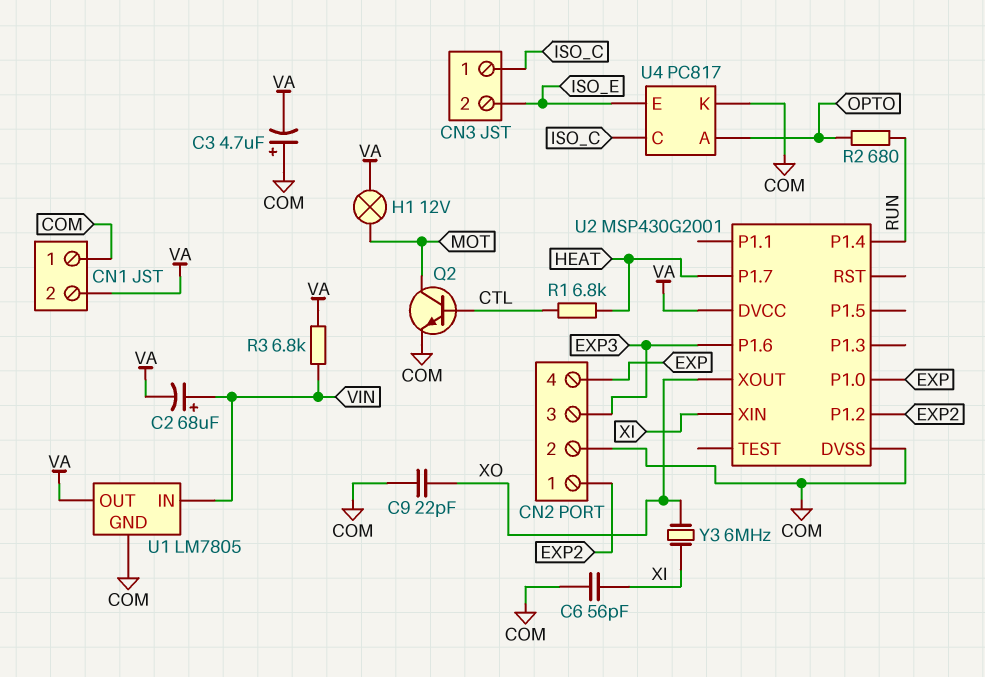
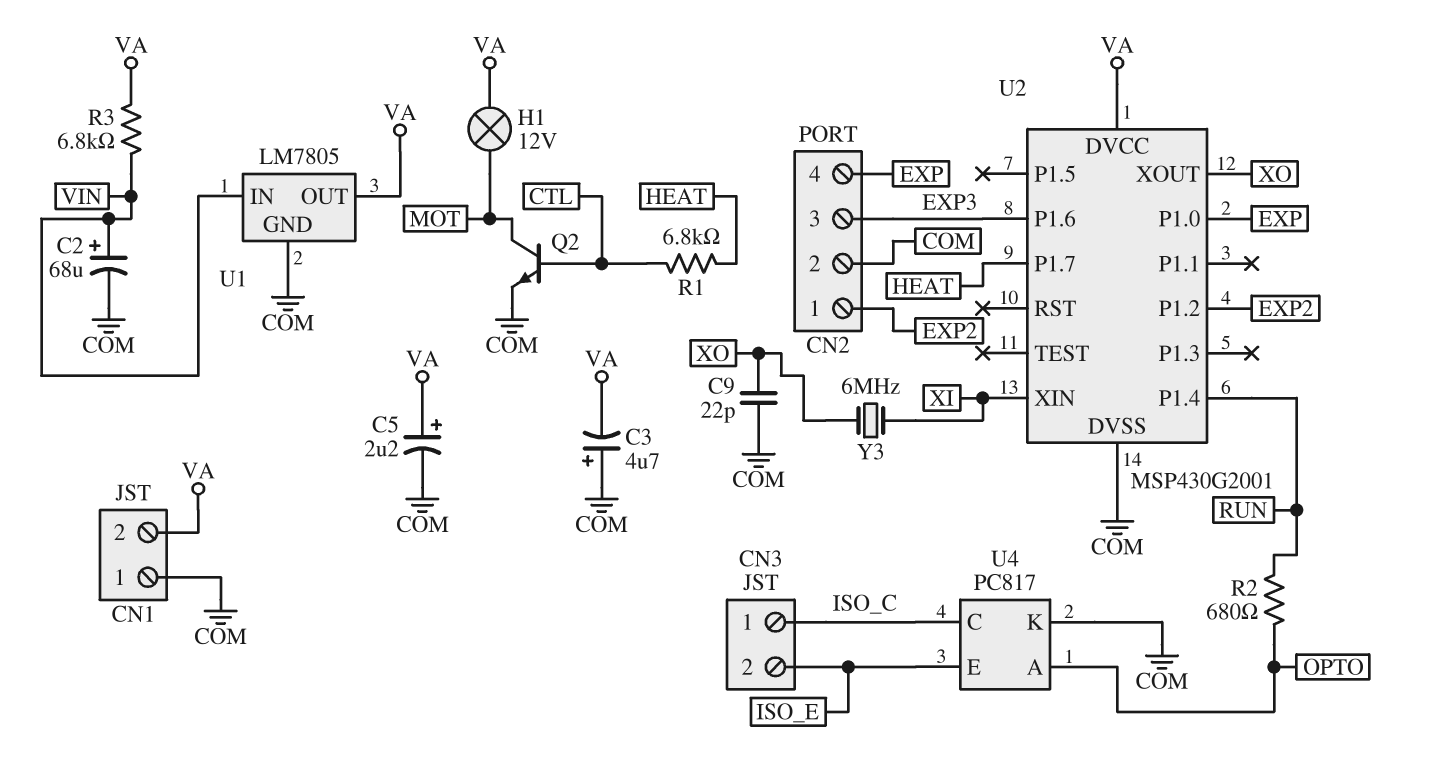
C2: 68uF (plus VIN, minus VA) -> 68uF (plus VIN, minus COM)
C5: none -> 2.2uF (plus VA, minus COM)
C6: 56pF (COM, XI) -> none

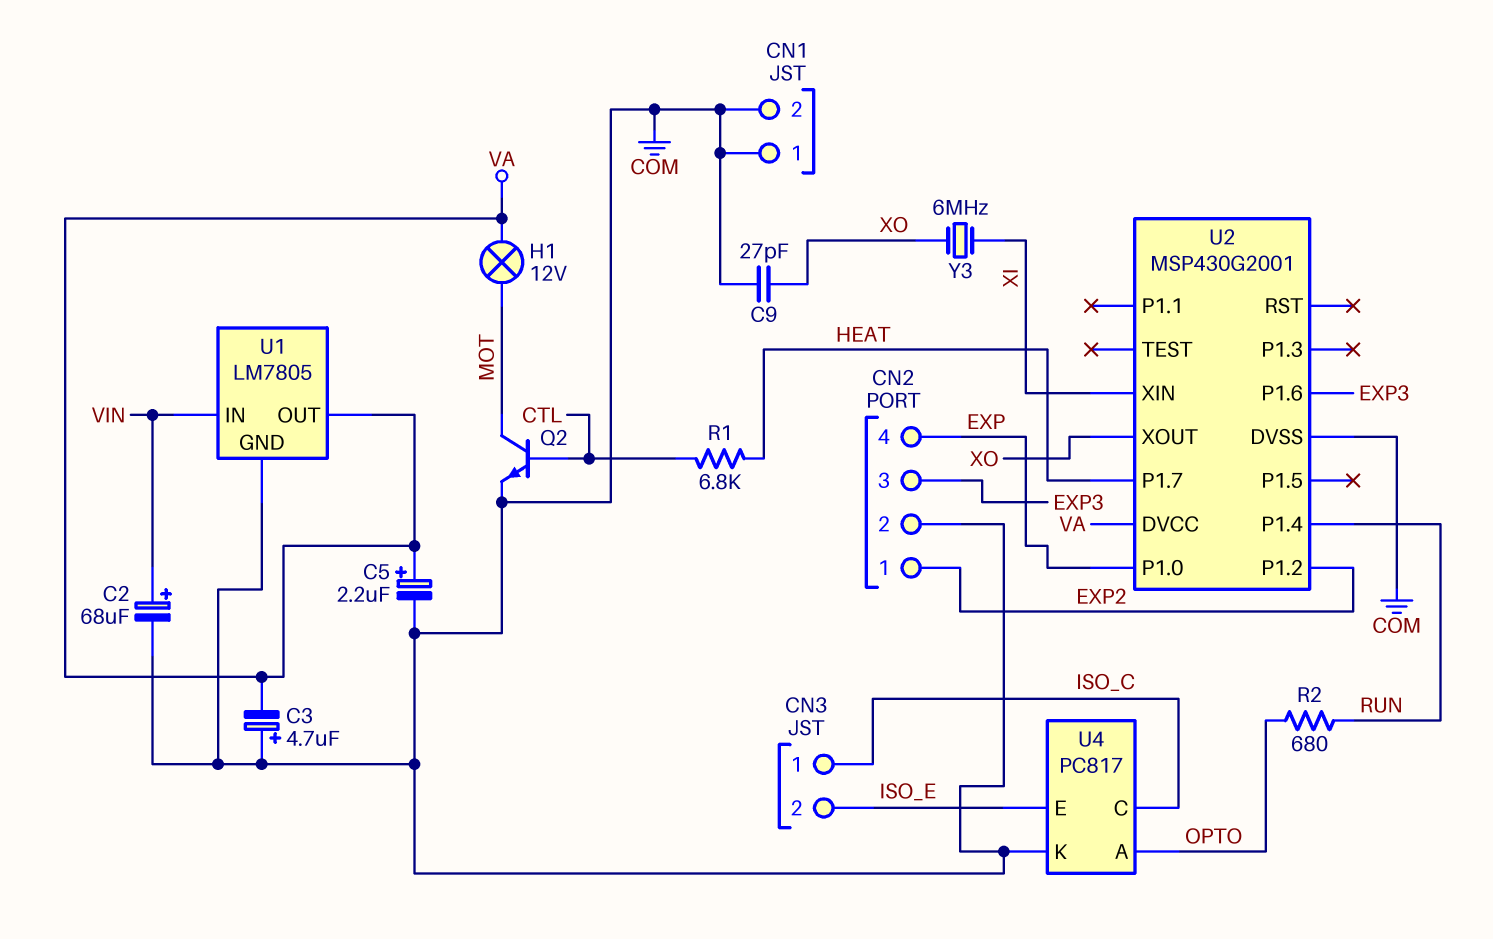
C9: 22pF (COM, XO) -> 27pF (COM, XO)
CN1 pin 2: VA -> COM
R3: 6.8k (VA, VIN) -> none

